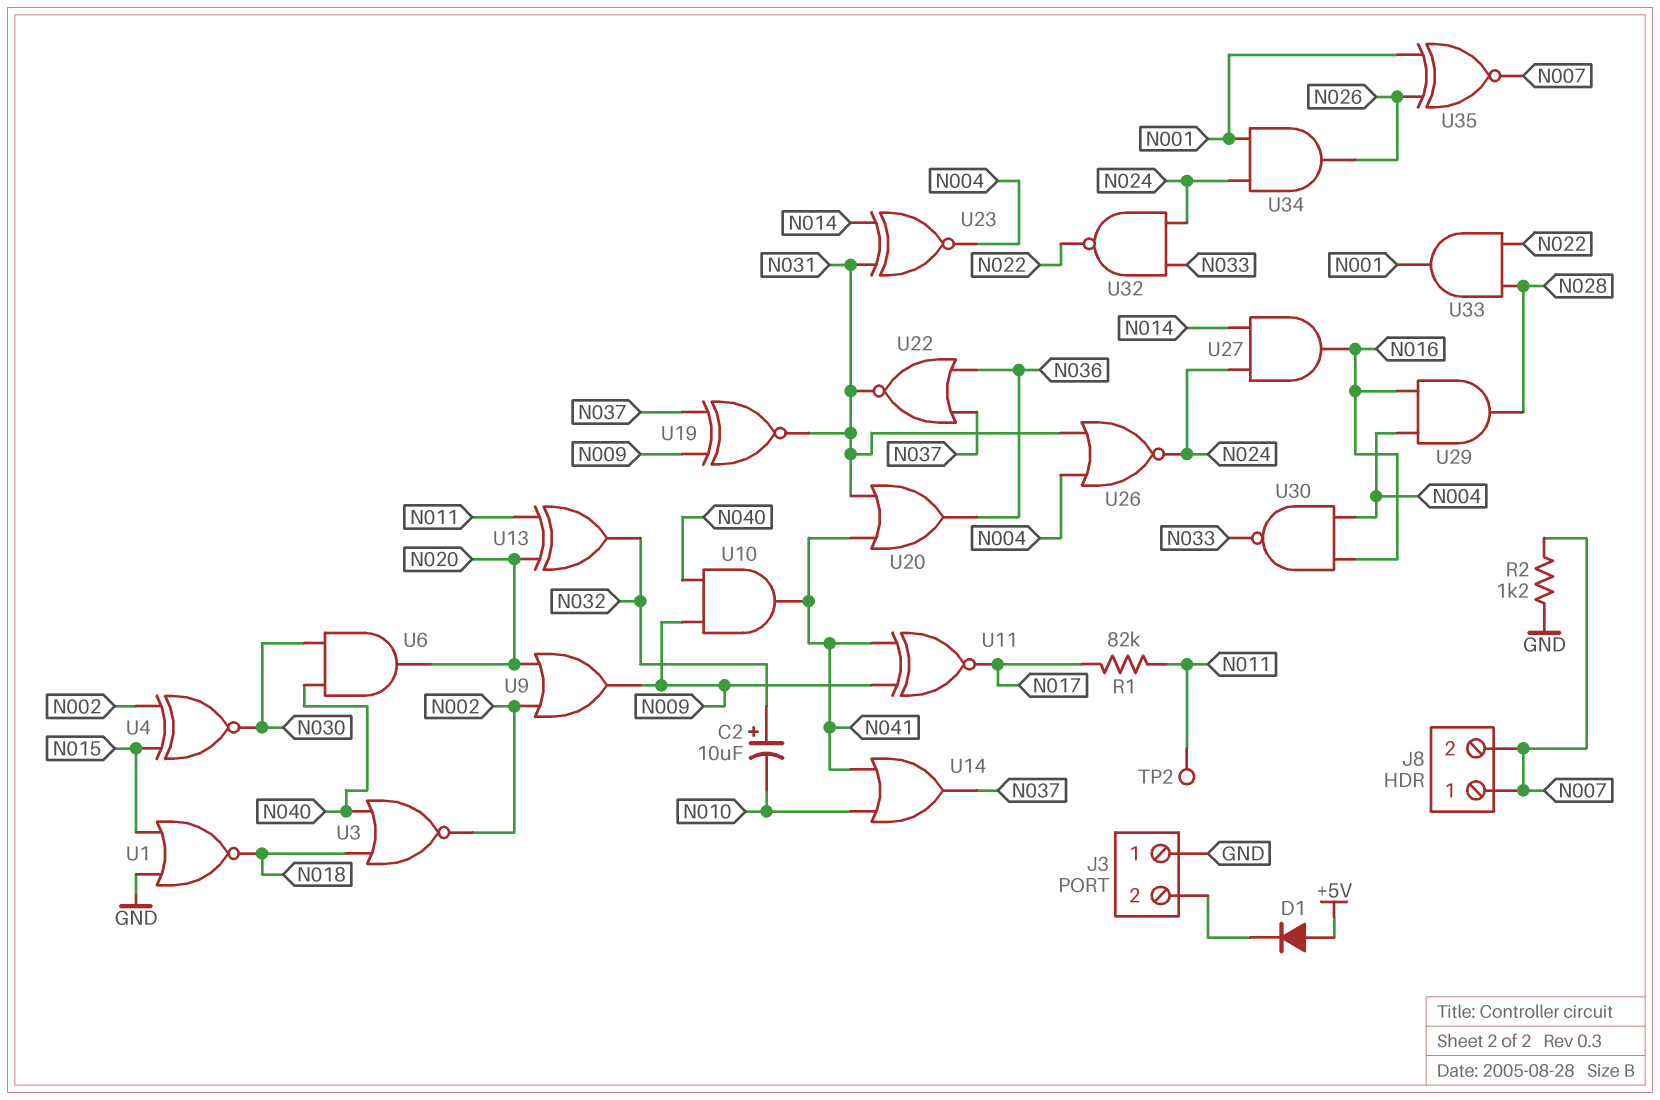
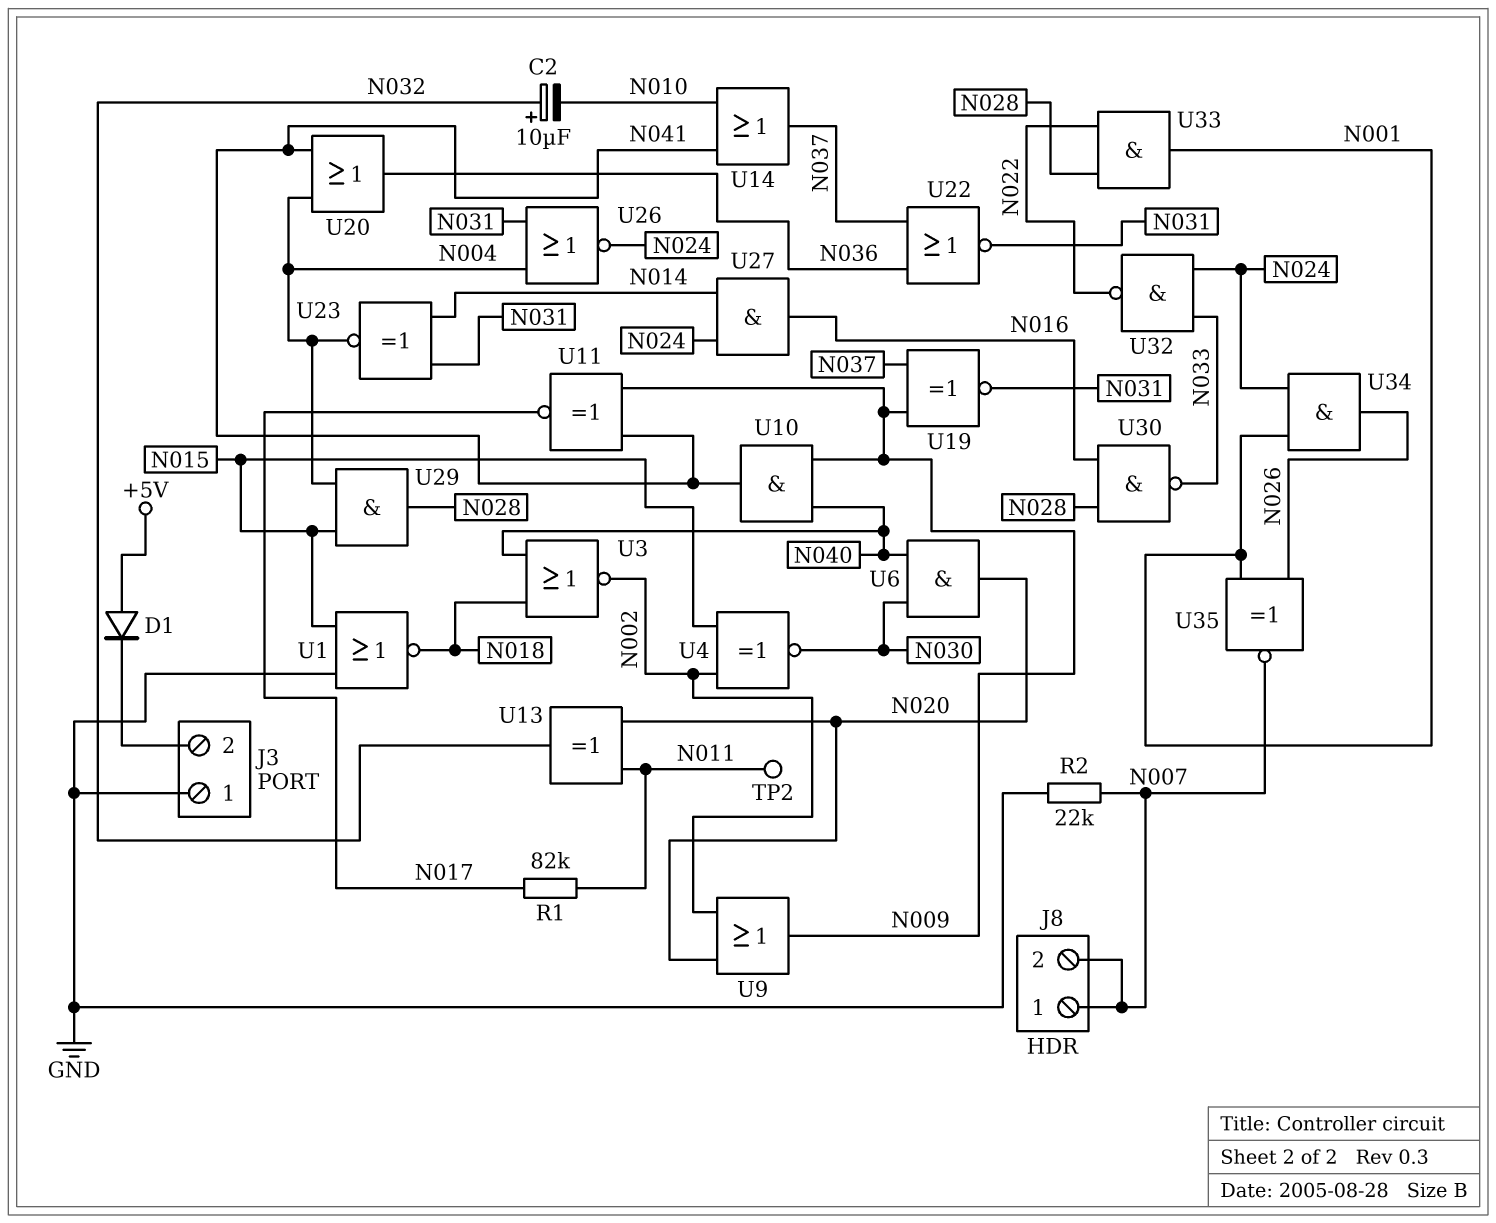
R2: 1.2k (GND, N007) -> 22k (GND, N007)
U20: OR (in N031, in N041, out N036) -> OR (in N004, in N041, out N036)
U29: AND (in N004, in N016, out N028) -> AND (in N004, in N015, out N028)
U30: NAND (in N004, in N016, out N033) -> NAND (in N016, in N028, out N033)

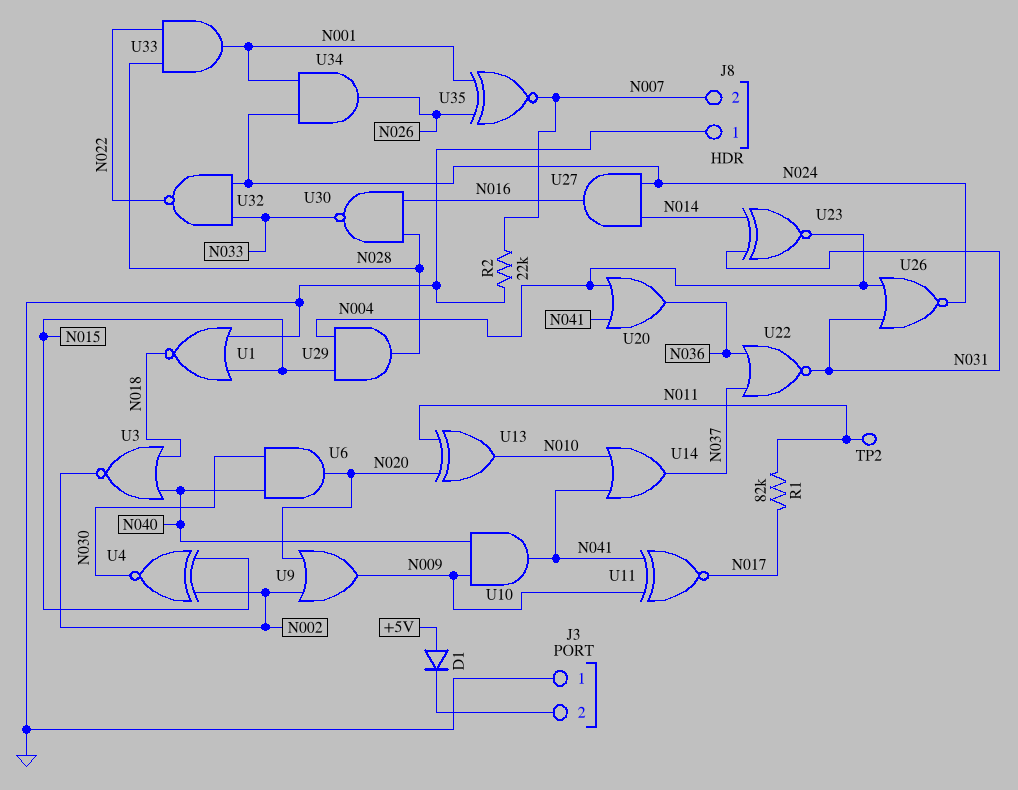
C2: 10uF (plus N032, minus N010) -> none
J8 pin 1: N007 -> GND
U13: XOR (in N011, in N020, out N032) -> XOR (in N011, in N020, out N010)
U19: XNOR (in N009, in N037, out N031) -> none

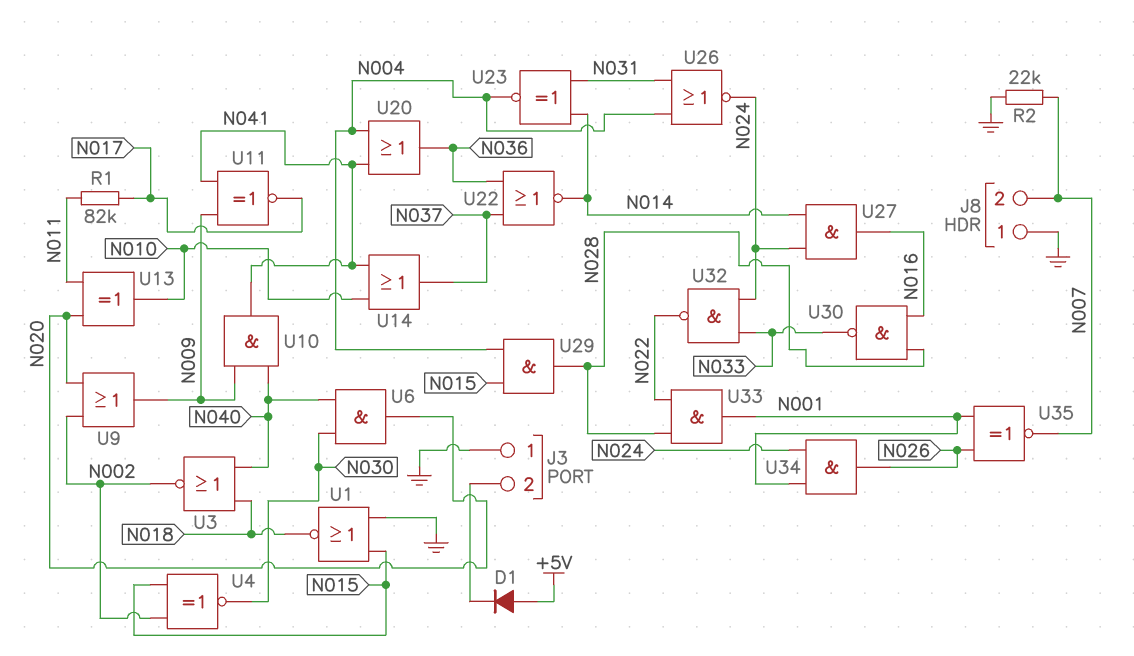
TP2: test point (N011) -> none
U22: NOR (in N036, in N037, out N031) -> NOR (in N036, in N037, out N014)

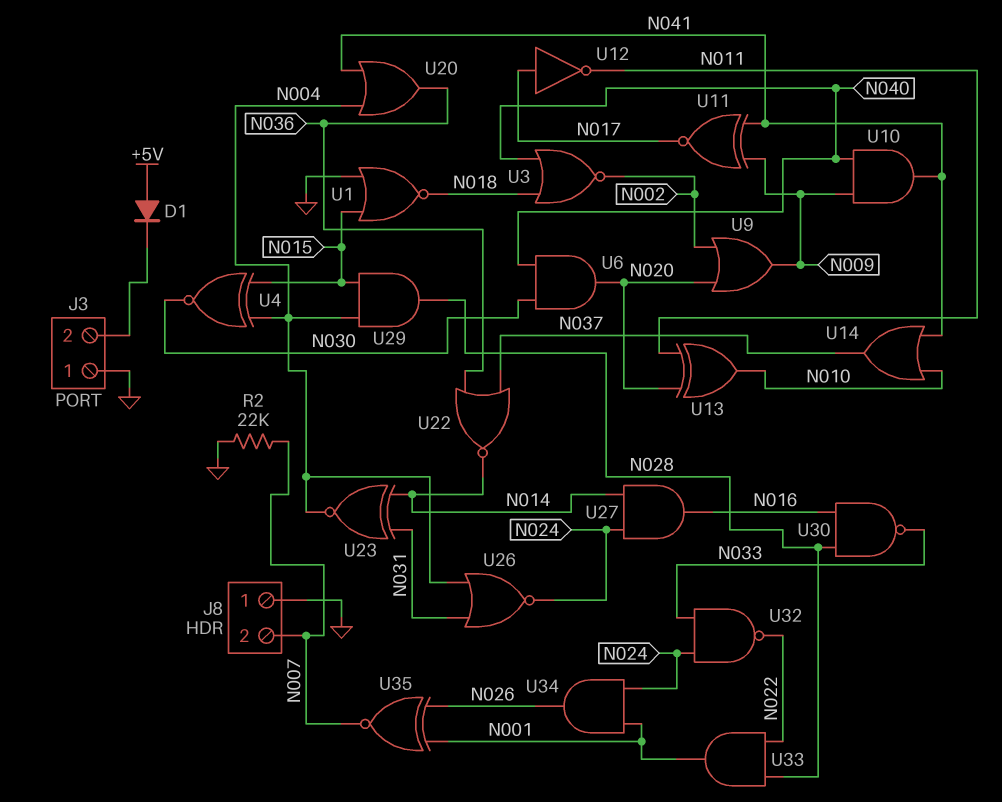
R1: 82k (N011, N017) -> none
U4: XNOR (in N002, in N015, out N030) -> XNOR (in N004, in N015, out N030)
U12: none -> NOT (in N017, out N011)

